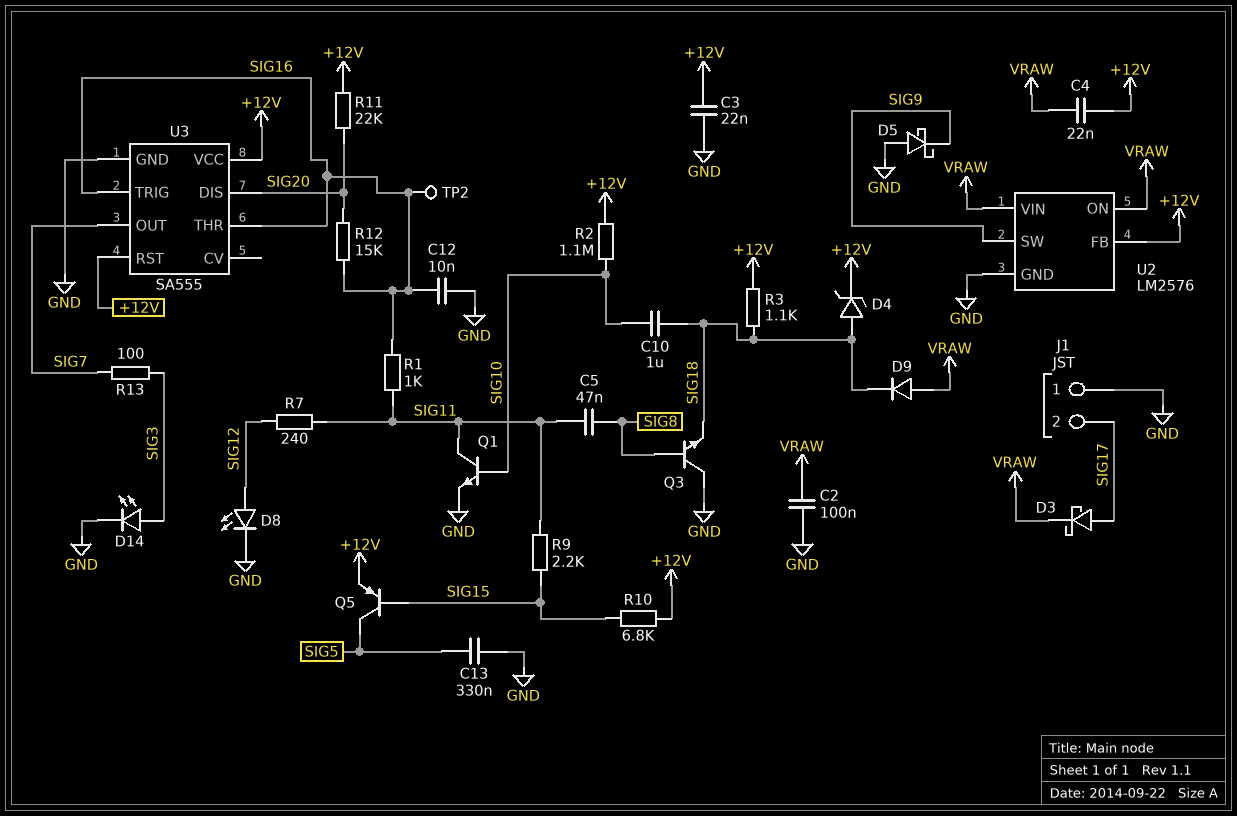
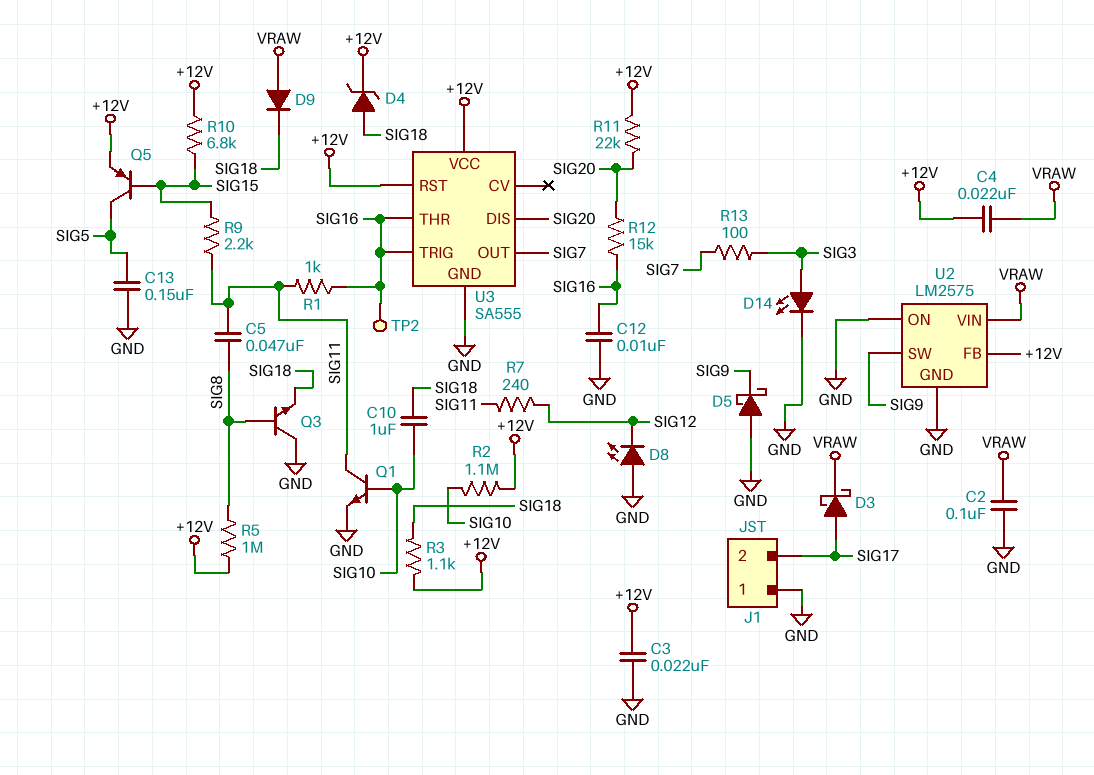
C13: 330nF (GND, SIG5) -> 150nF (GND, SIG5)
D8: LED (A SIG12, K GND) -> LED (A GND, K SIG12)
R5: none -> 1M (+12V, SIG8)
U2: LM2576 -> LM2575
U2 pin ON: VRAW -> GND

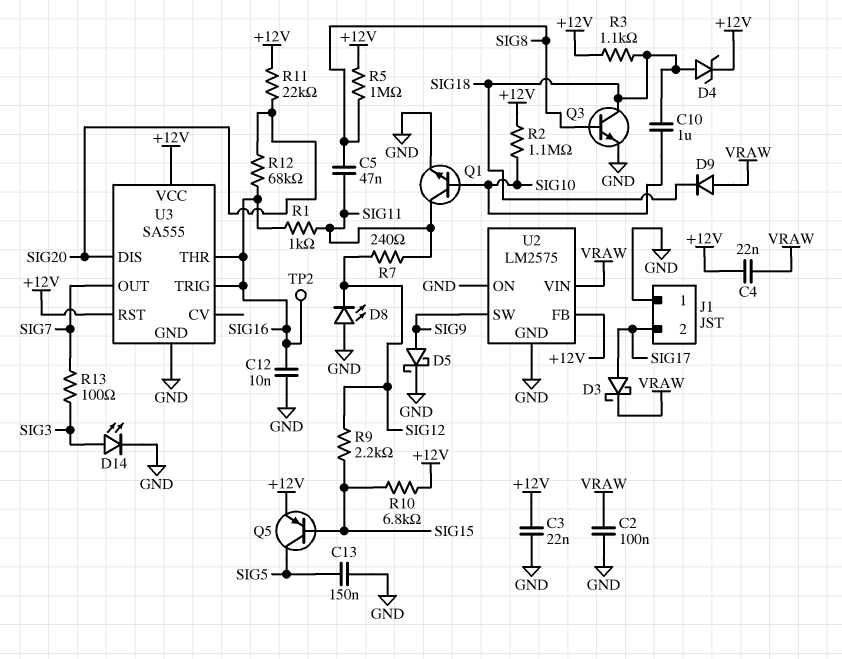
D5: schottky (A GND, K SIG9) -> schottky (A SIG9, K GND)
Q3: NPN (B SIG8, C GND, E SIG18) -> NPN (B SIG8, C SIG18, E GND)
R9: 2.2k (SIG11, SIG15) -> 2.2k (SIG12, SIG15)
R12: 15k (SIG16, SIG20) -> 68k (SIG16, SIG20)

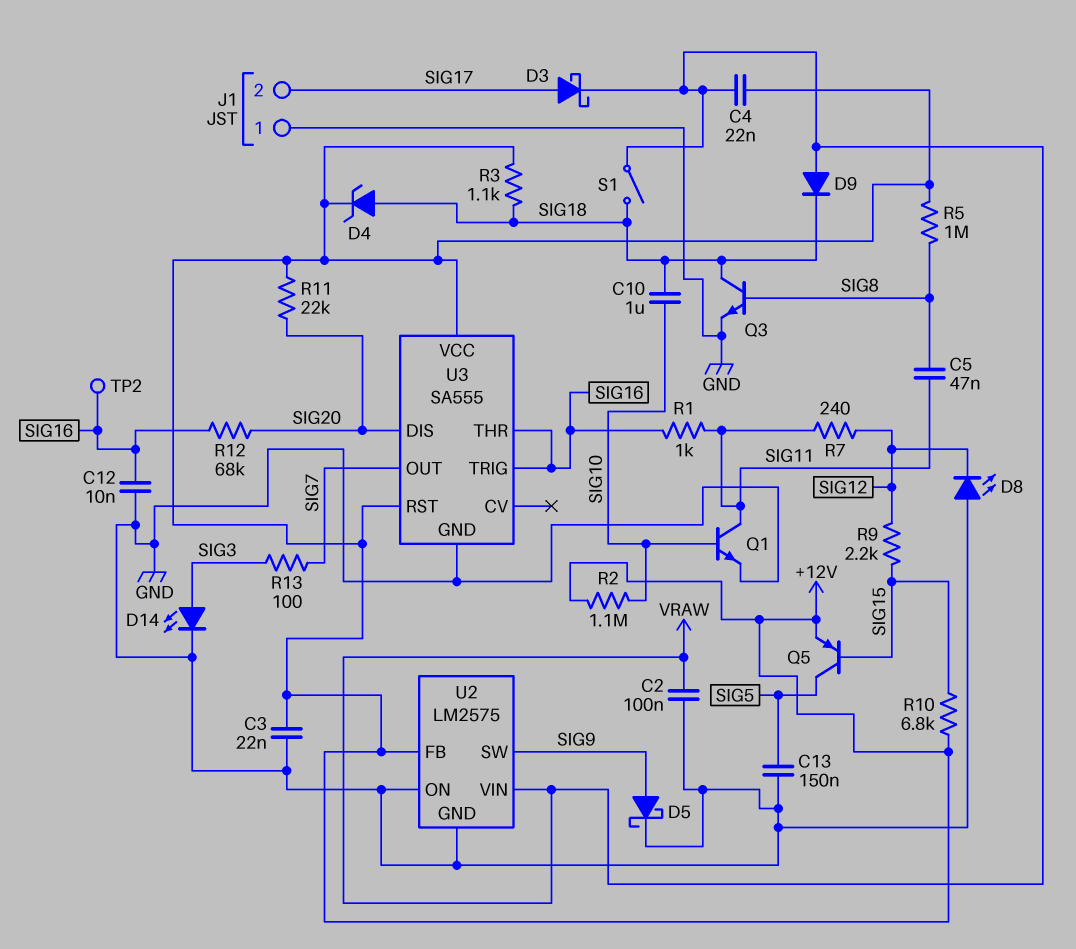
S1: none -> switch (SIG18, VRAW)

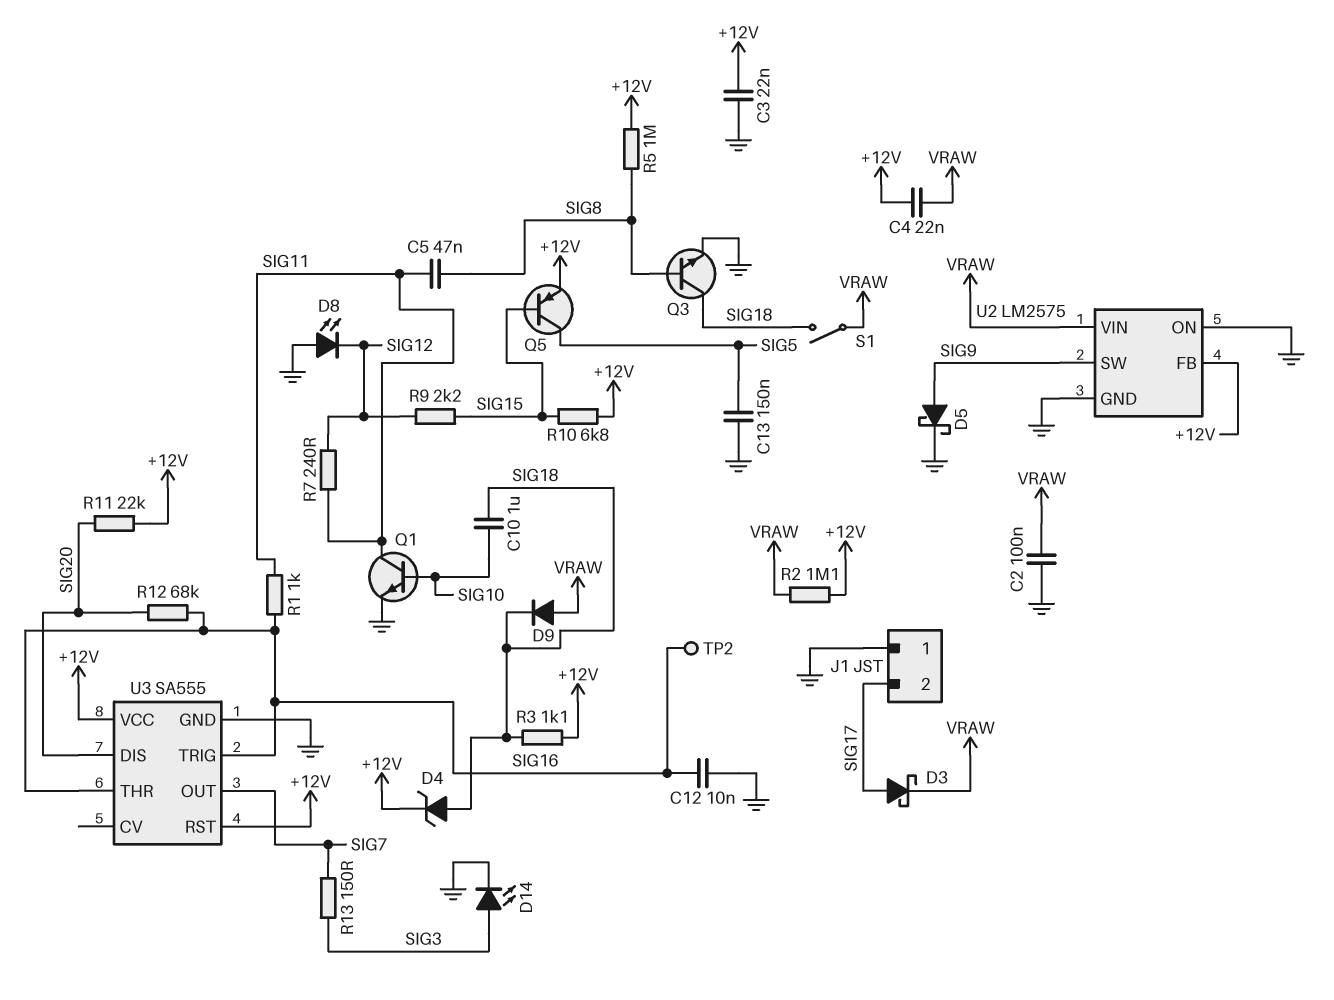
R2: 1.1M (+12V, SIG10) -> 1.1M (+12V, VRAW)
R13: 100 (SIG3, SIG7) -> 150 (SIG3, SIG7)

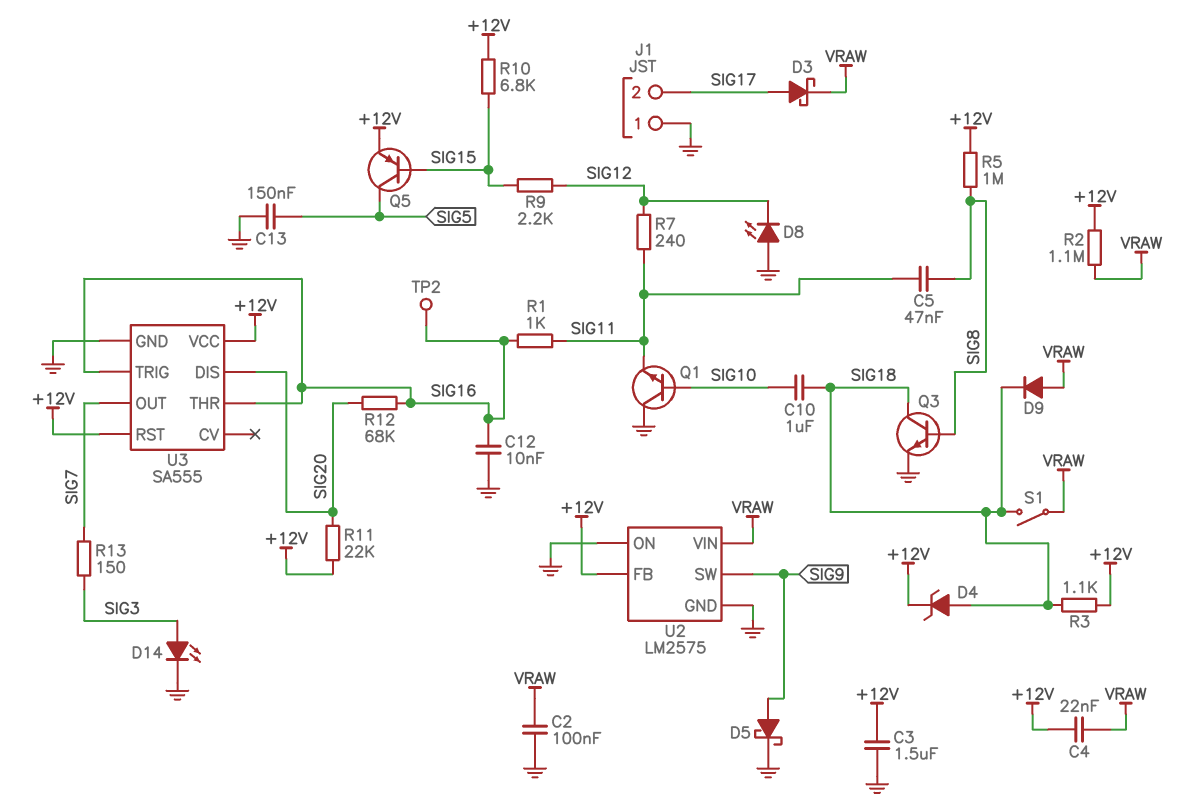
C3: 22nF (+12V, GND) -> 1.5uF (+12V, GND)
Q1: NPN (B SIG10, C SIG11, E GND) -> NPN (B SIG10, C GND, E SIG11)

